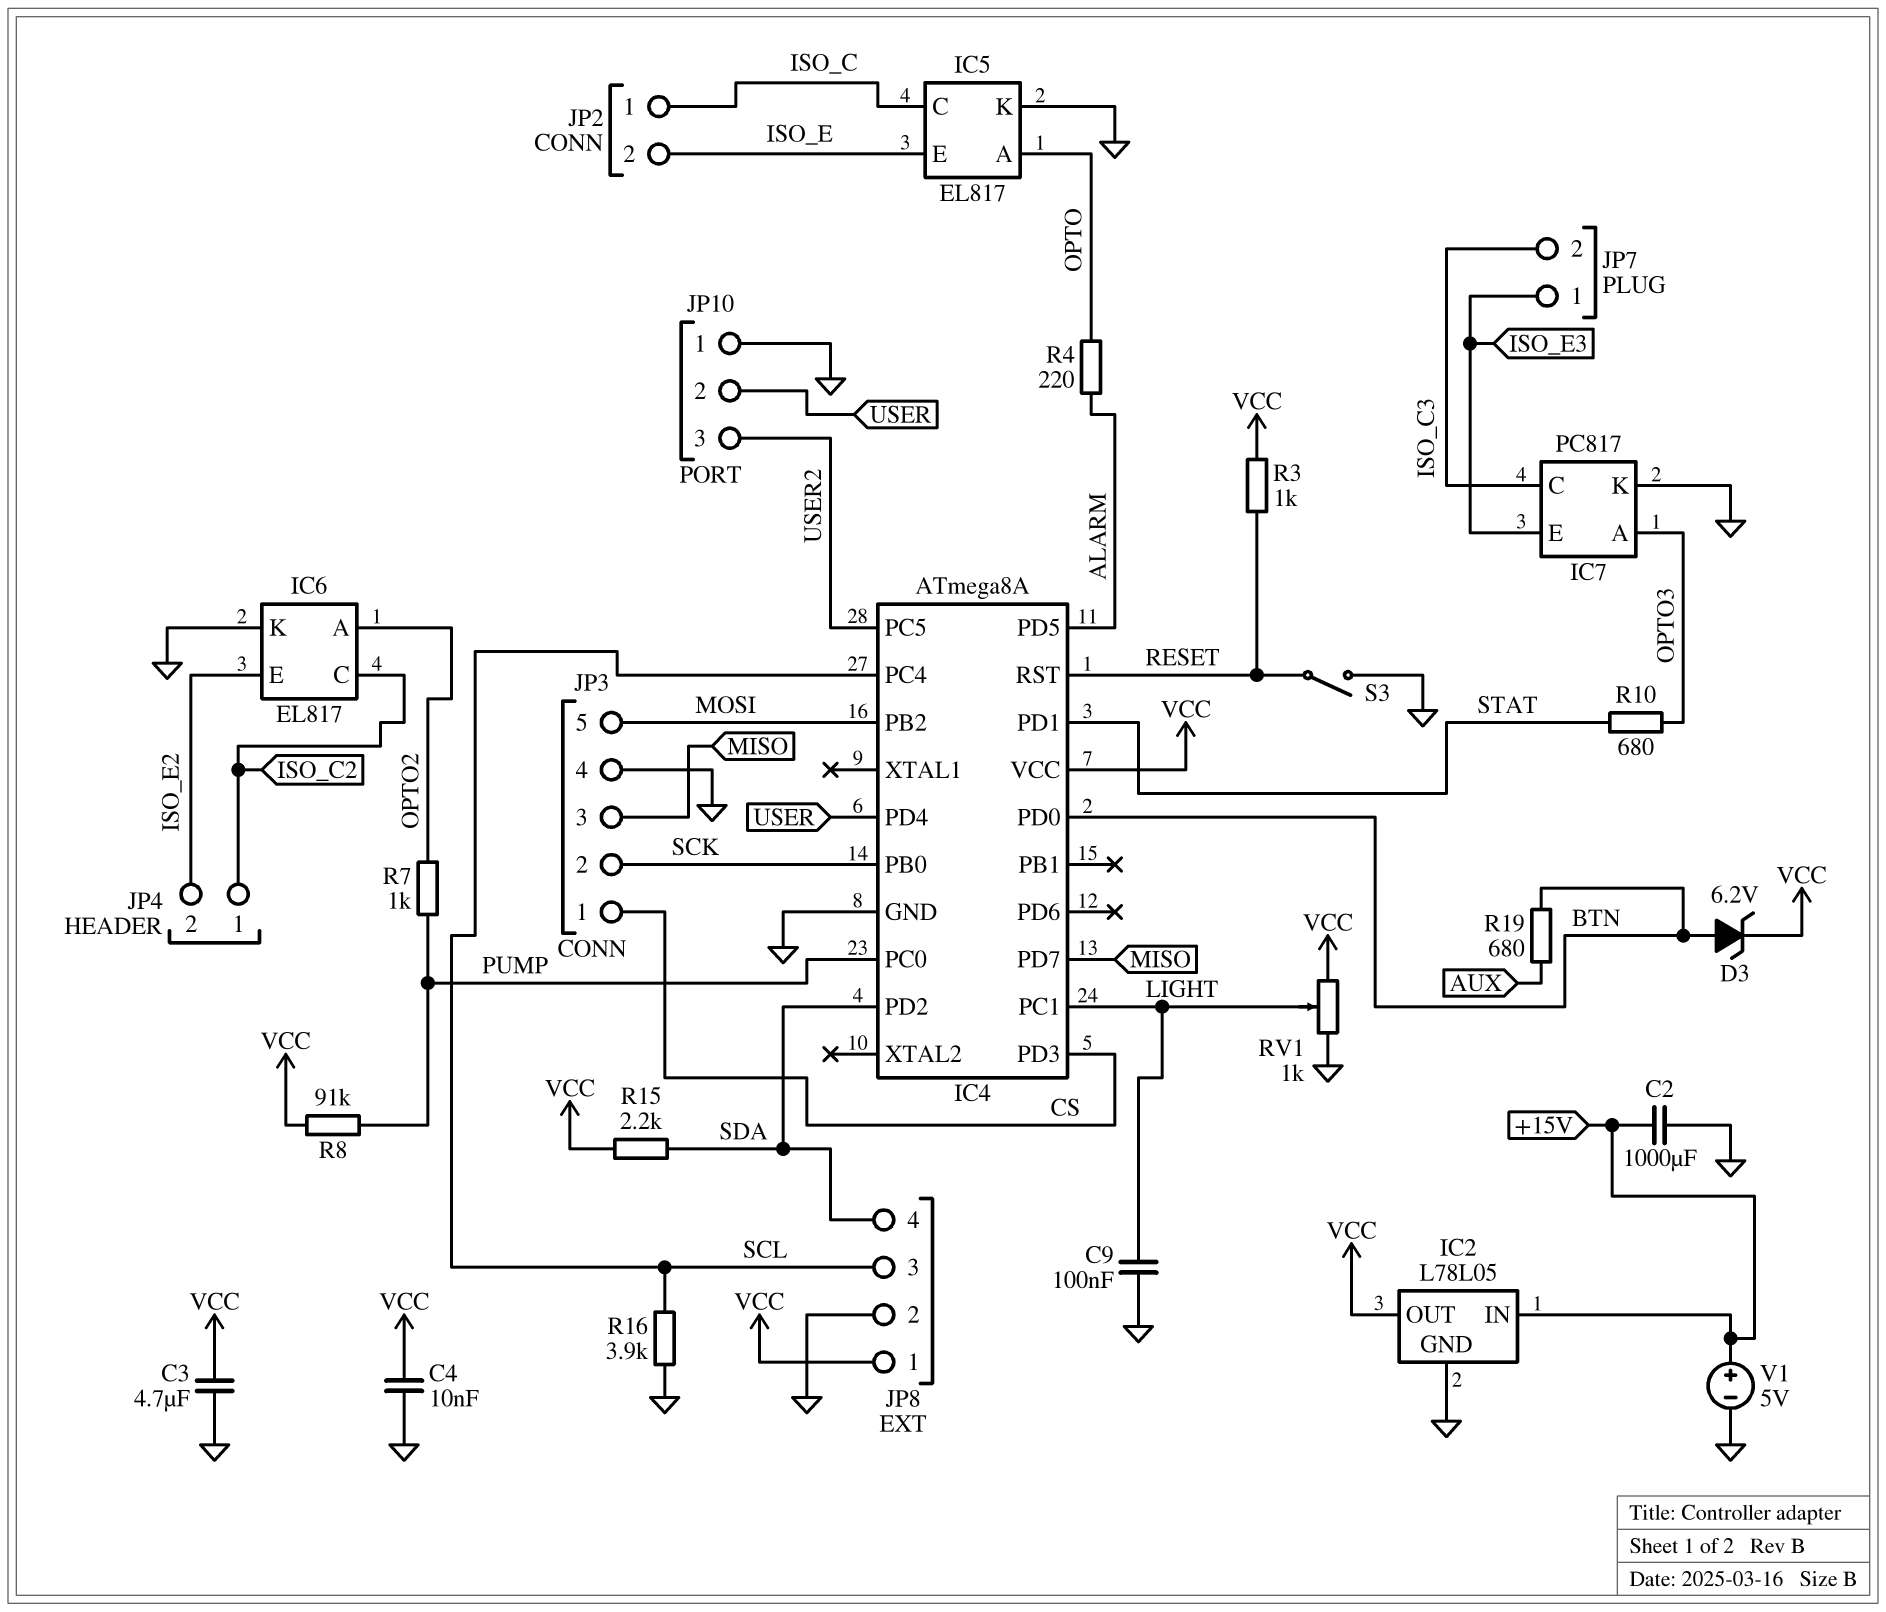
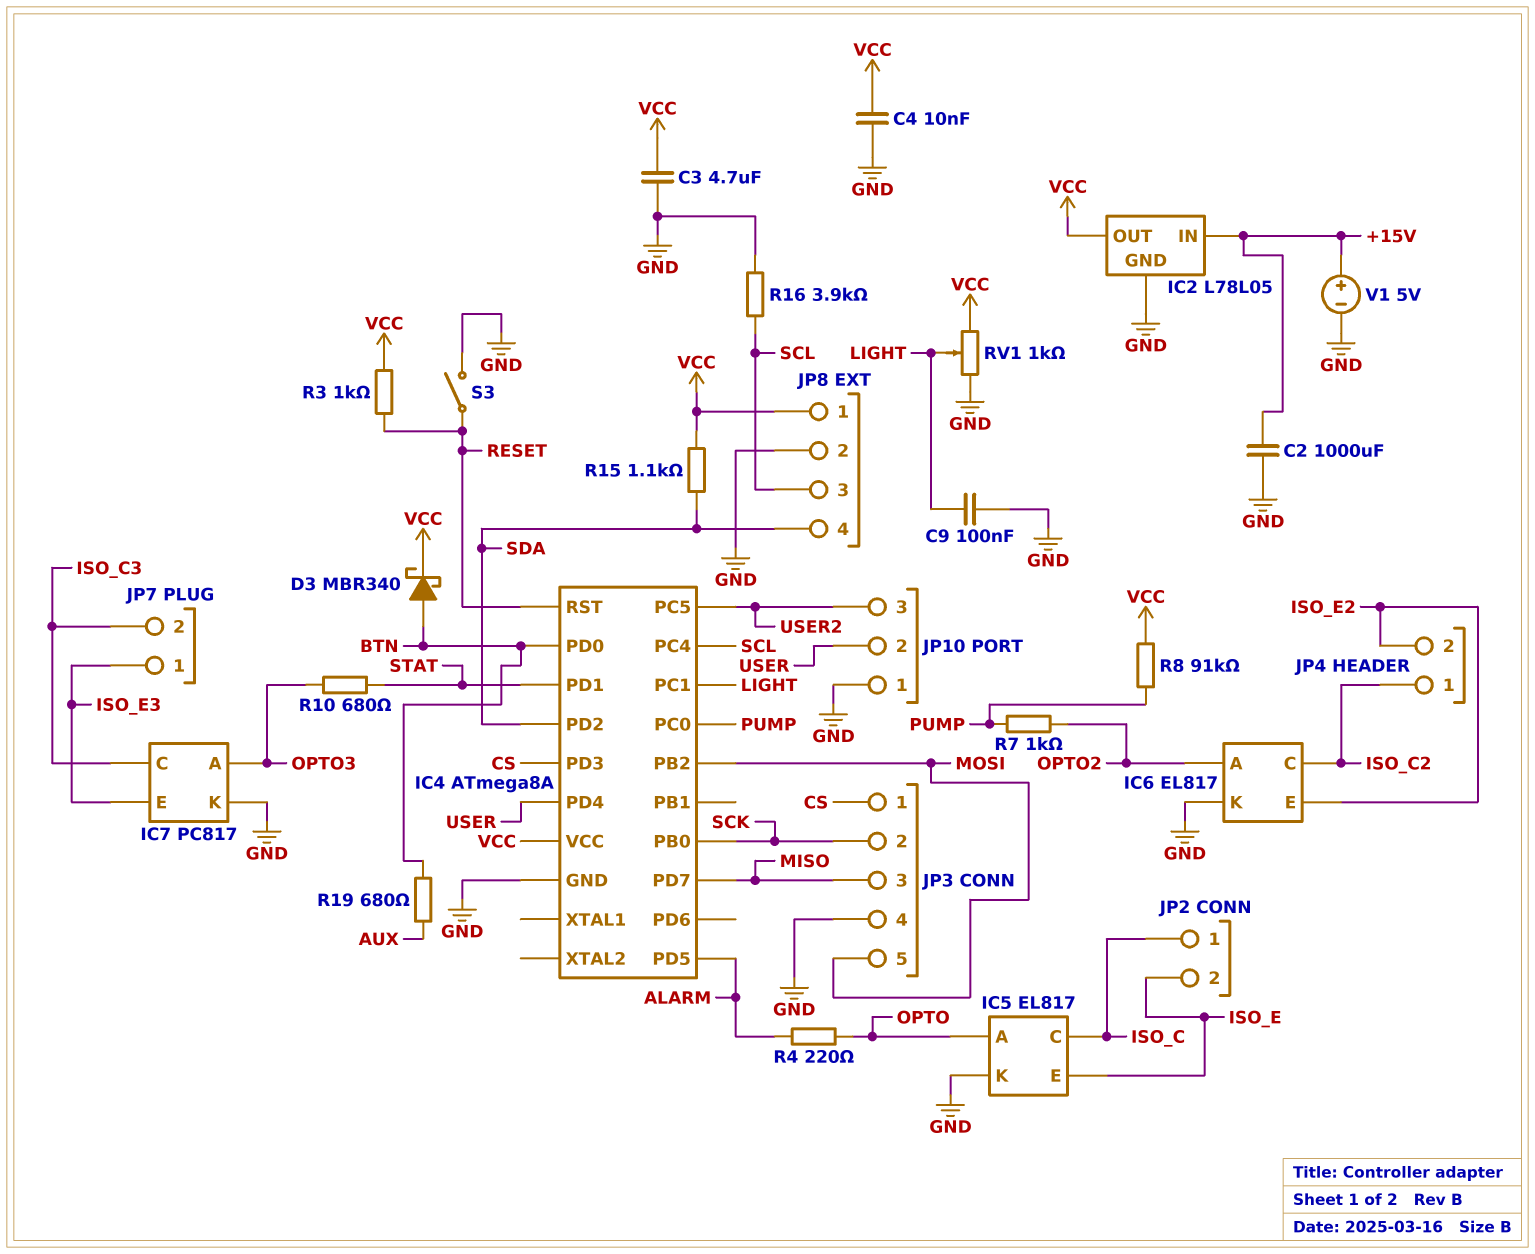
D3: zener 6.2V (A BTN, K VCC) -> schottky MBR340 (A BTN, K VCC)
R15: 2.2k (SDA, VCC) -> 1.1k (SDA, VCC)

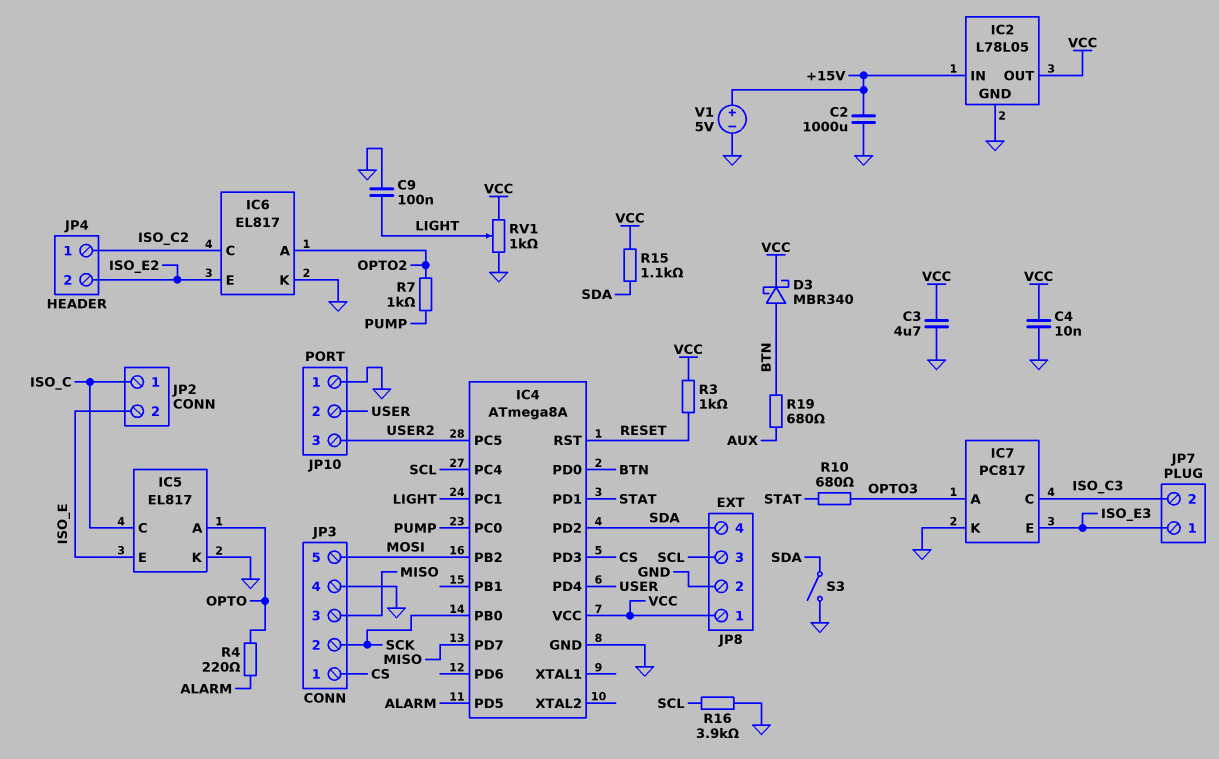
R8: 91k (PUMP, VCC) -> none
S3: switch (GND, RESET) -> switch (GND, SDA)

